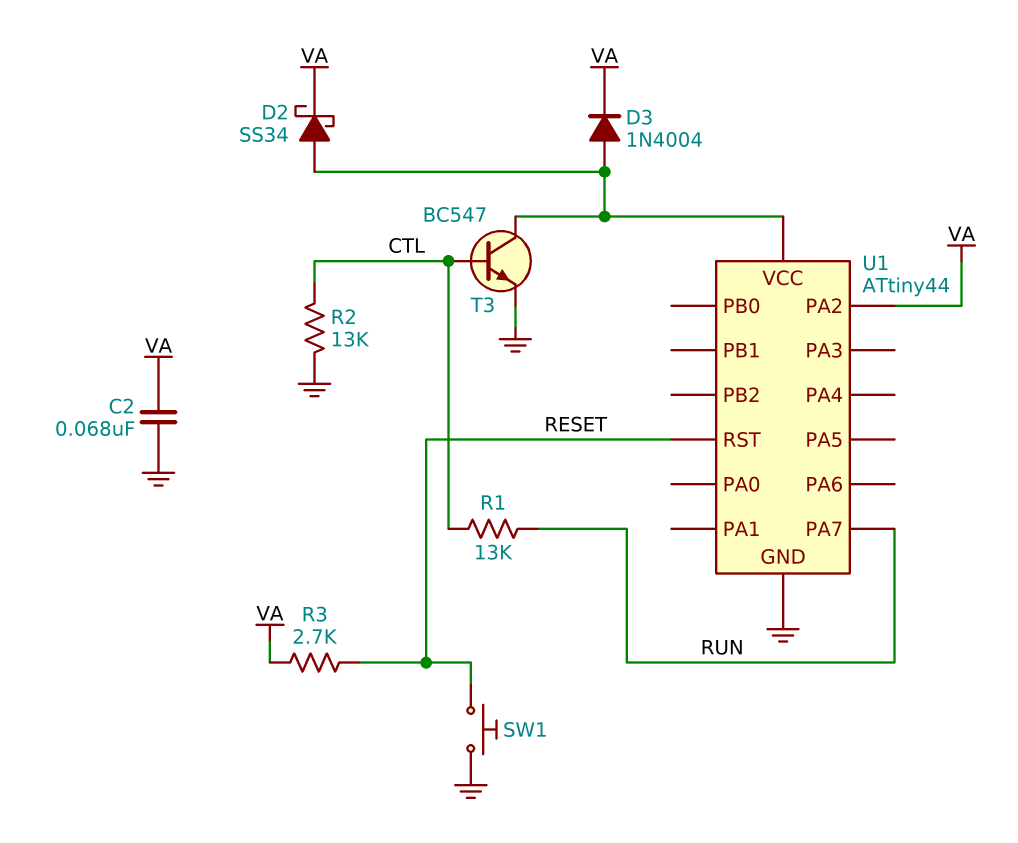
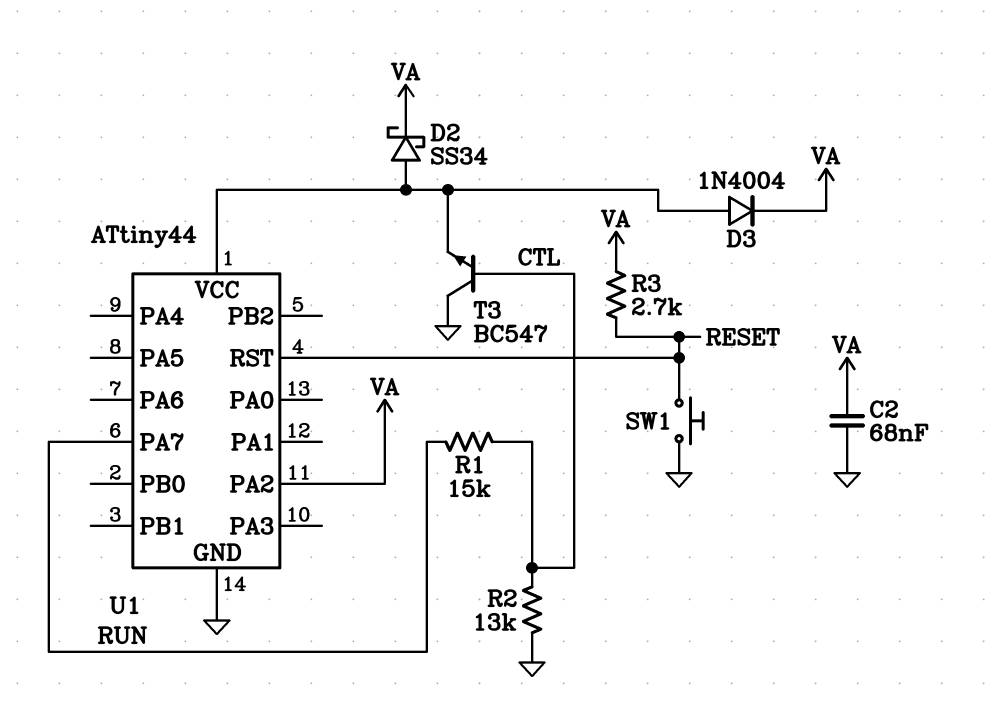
R1: 13k (CTL, RUN) -> 15k (CTL, RUN)
T3: NPN BC547 (B CTL, C U1/VCC, E GND) -> NPN BC547 (B CTL, C GND, E U1/VCC)

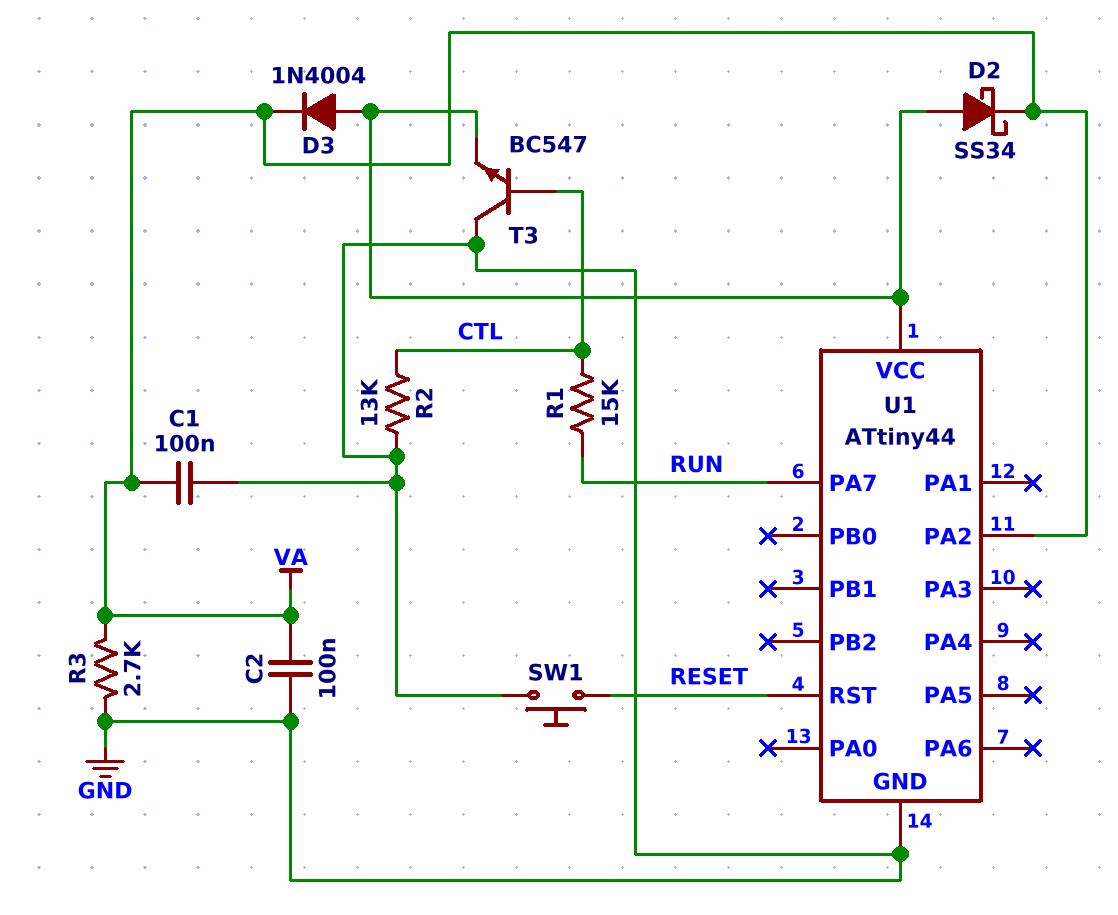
C1: none -> 100nF (GND, VA)
C2: 68nF (GND, VA) -> 100nF (GND, VA)
R3: 2.7k (RESET, VA) -> 2.7k (GND, VA)

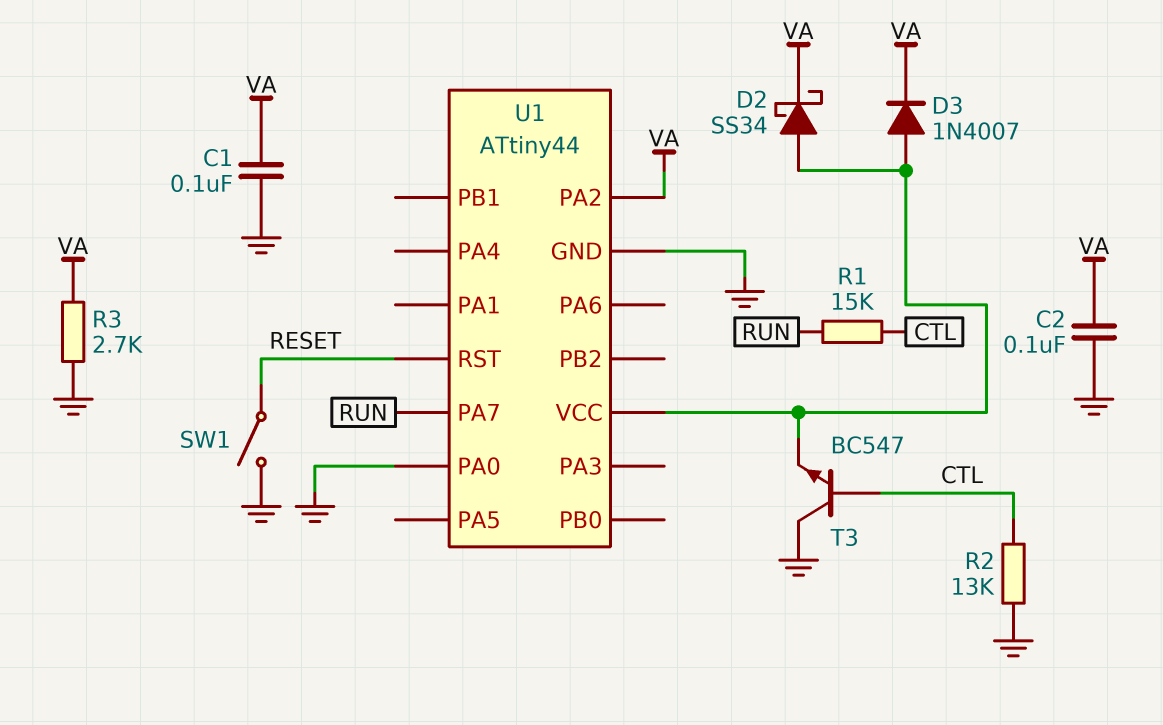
D3: diode 1N4004 (A U1/VCC, K VA) -> diode 1N4007 (A U1/VCC, K VA)
SW1: button (GND, RESET) -> switch (GND, RESET)
U1 pin PA0: none -> GND

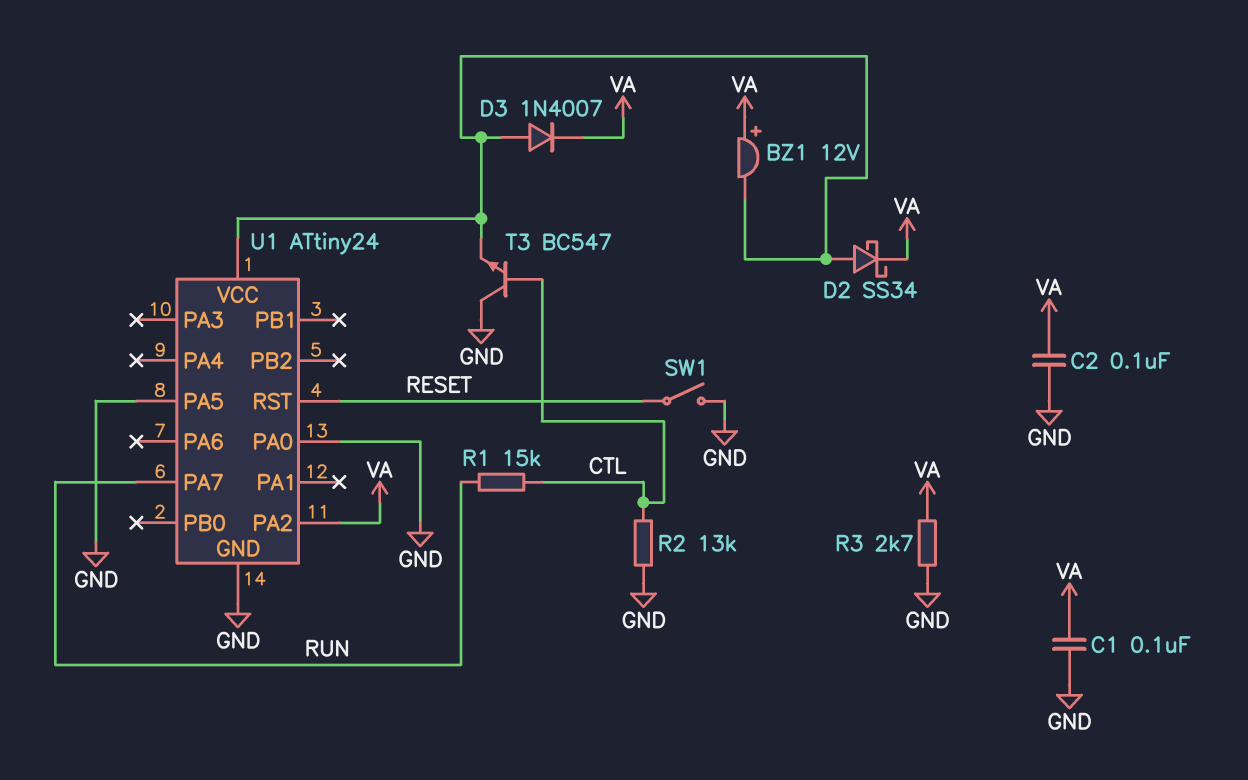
BZ1: none -> buzzer 12V (plus VA, minus U1/VCC)
U1: ATtiny44 -> ATtiny24
U1 pin PA5: none -> GND

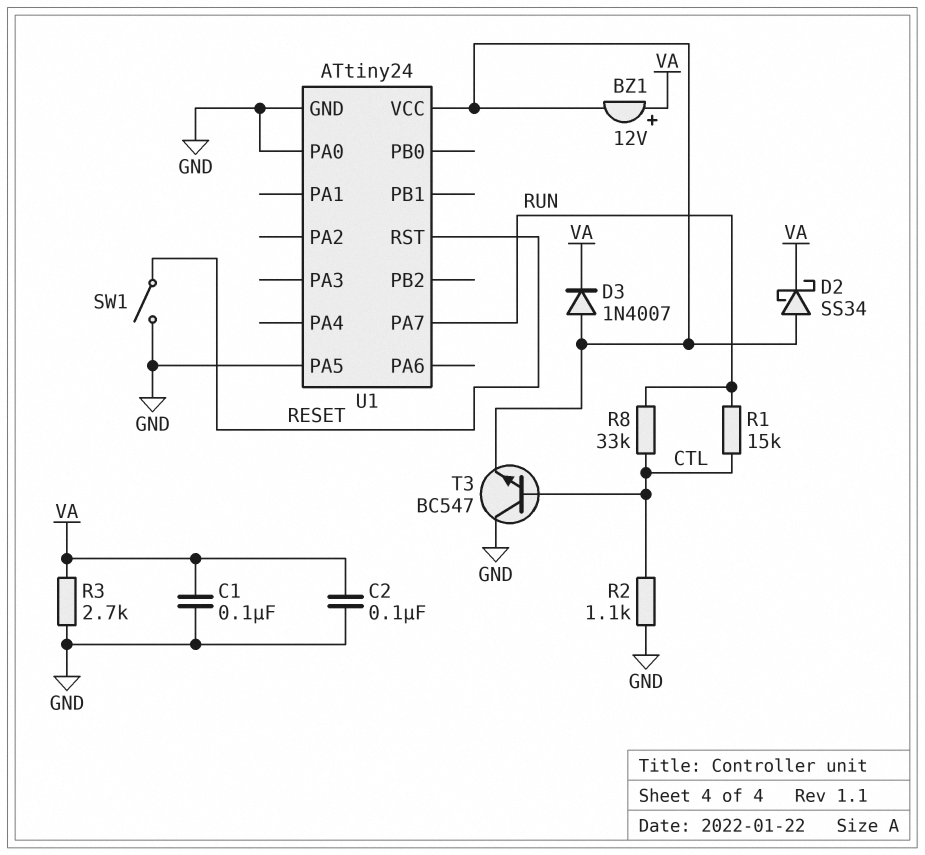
R2: 13k (CTL, GND) -> 1.1k (CTL, GND)
R8: none -> 33k (CTL, RUN)
U1 pin PA2: VA -> none

